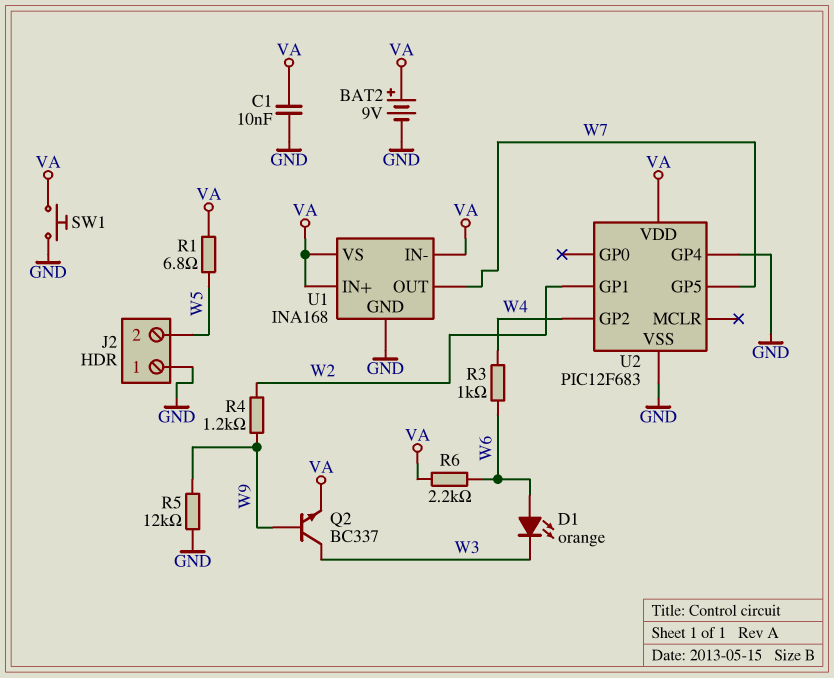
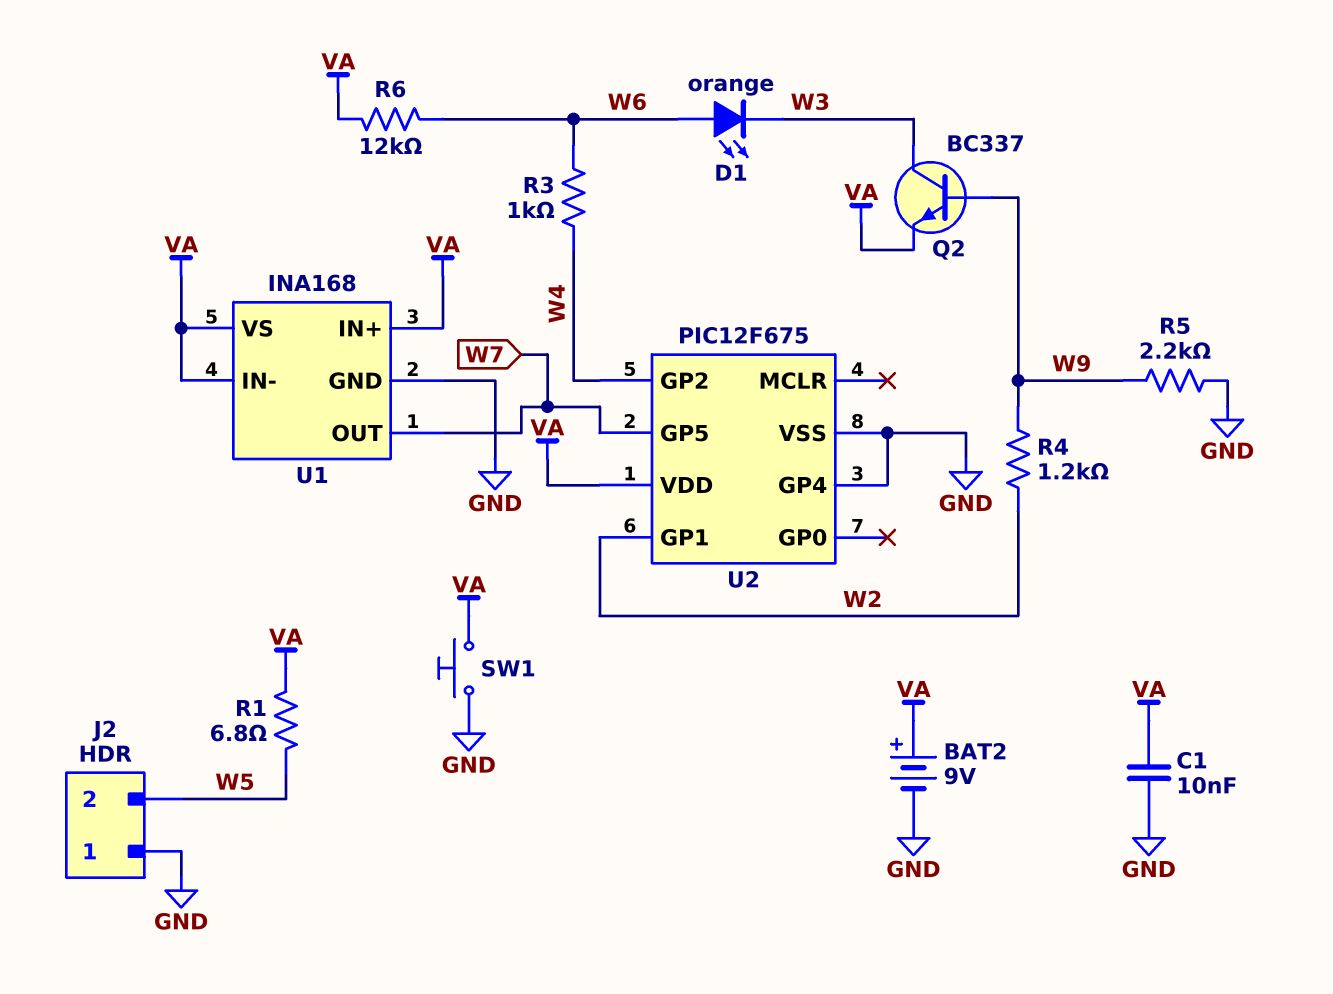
R5: 12k (GND, W9) -> 2.2k (GND, W9)
R6: 2.2k (VA, W6) -> 12k (VA, W6)
U2: PIC12F683 -> PIC12F675

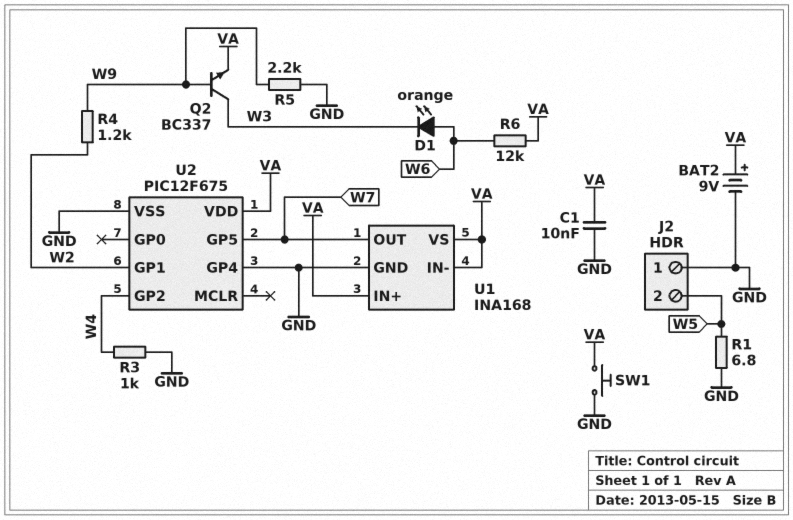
R1: 6.8 (VA, W5) -> 6.8 (GND, W5)
R3: 1k (W4, W6) -> 1k (GND, W4)

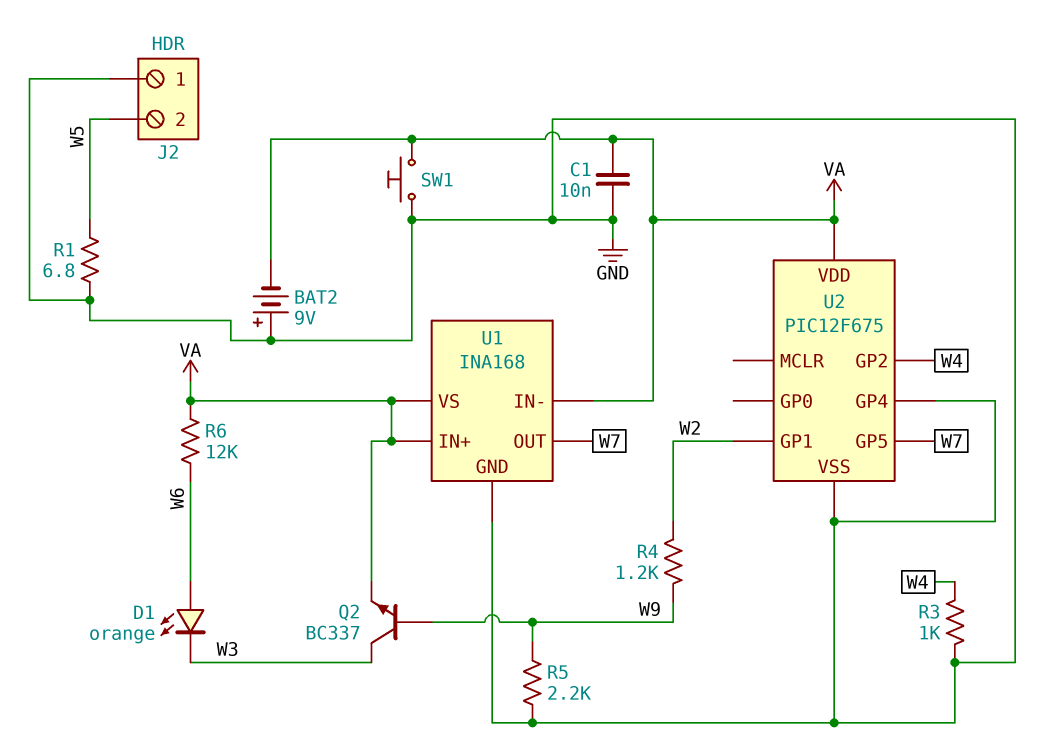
BAT2: 9V (plus VA, minus GND) -> 9V (plus GND, minus VA)

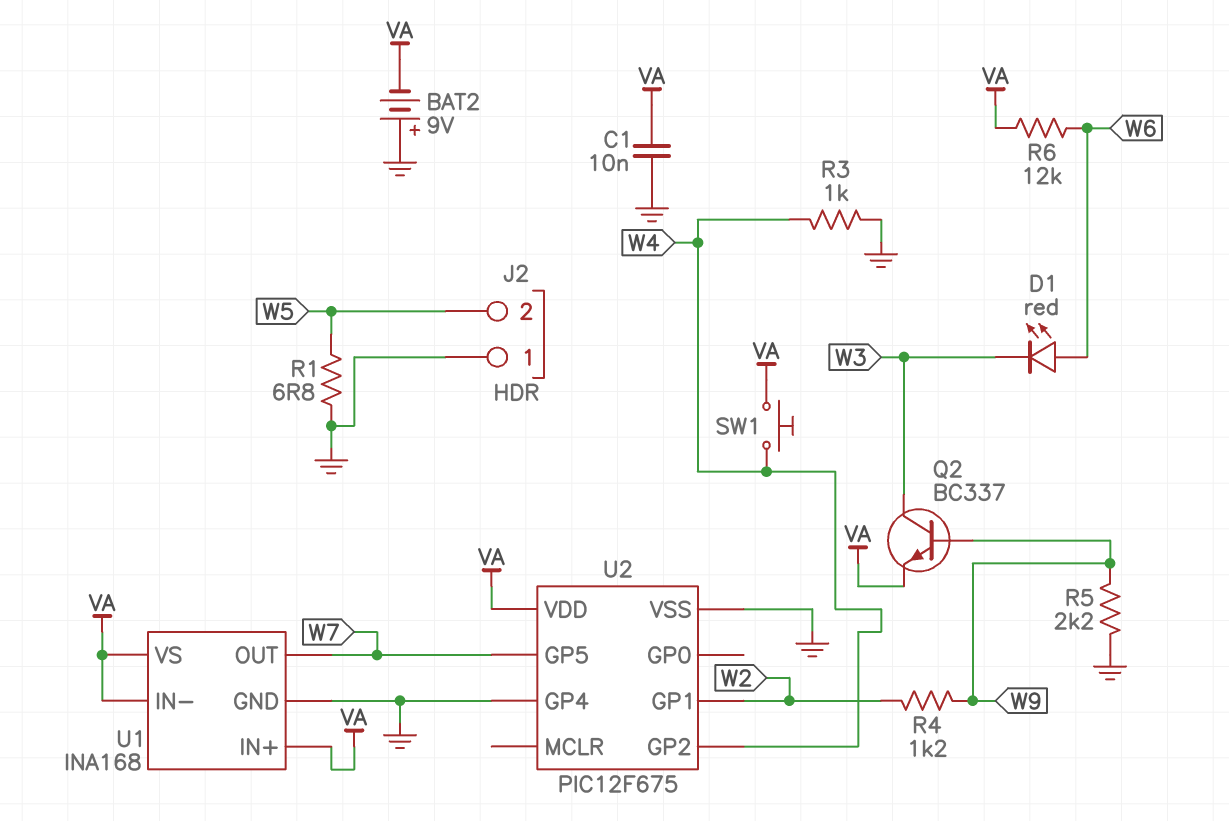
D1: LED orange (A W6, K W3) -> LED red (A W6, K W3)
SW1: button (GND, VA) -> button (VA, W4)

